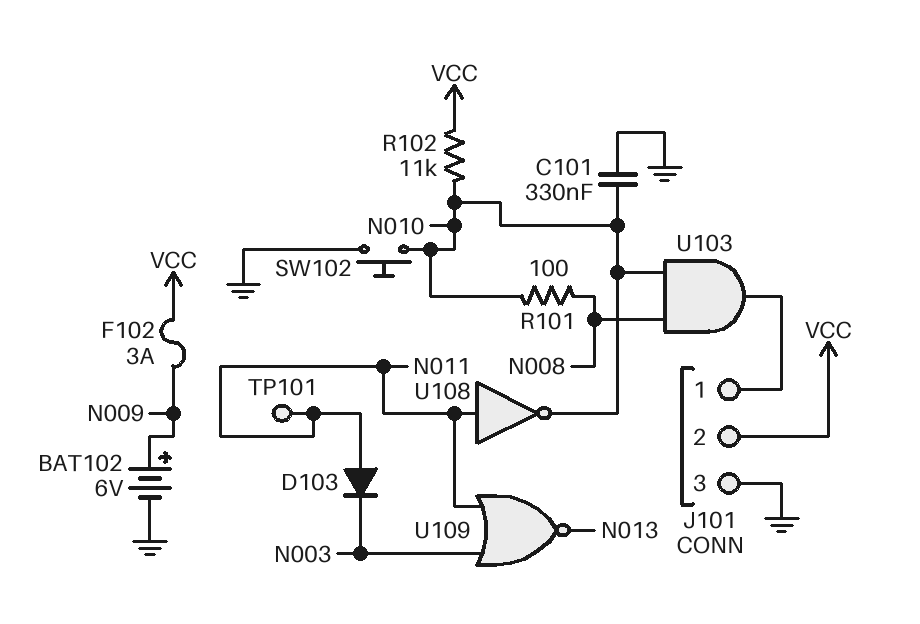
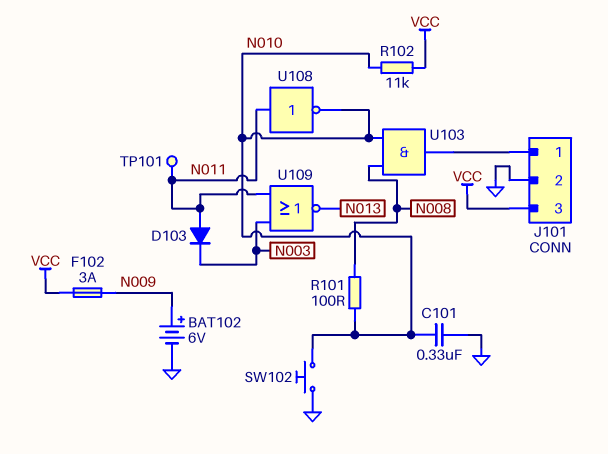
J101 pin 2: VCC -> GND
J101 pin 3: GND -> VCC

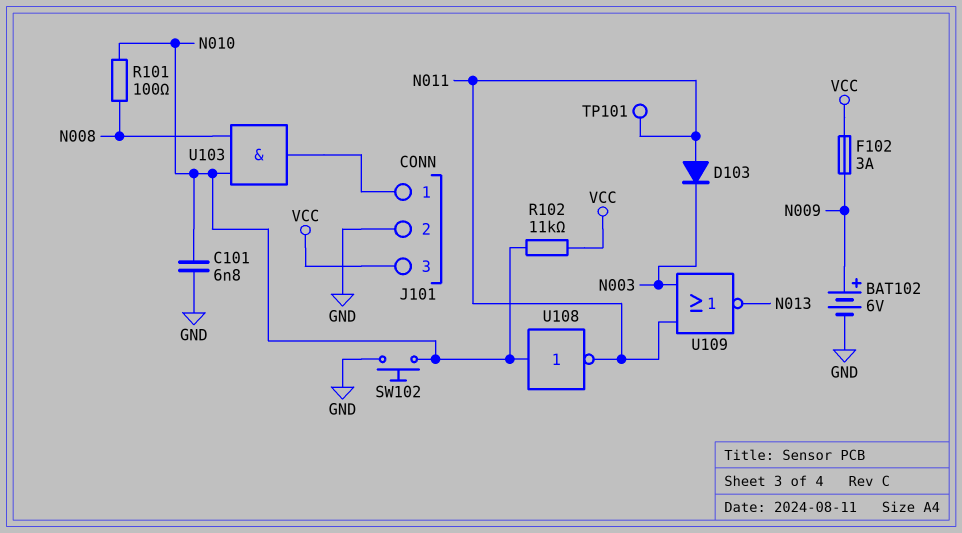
C101: 330nF (GND, N010) -> 6.8nF (GND, N010)
U108: NOT (in N011, out N010) -> NOT (in N010, out N011)

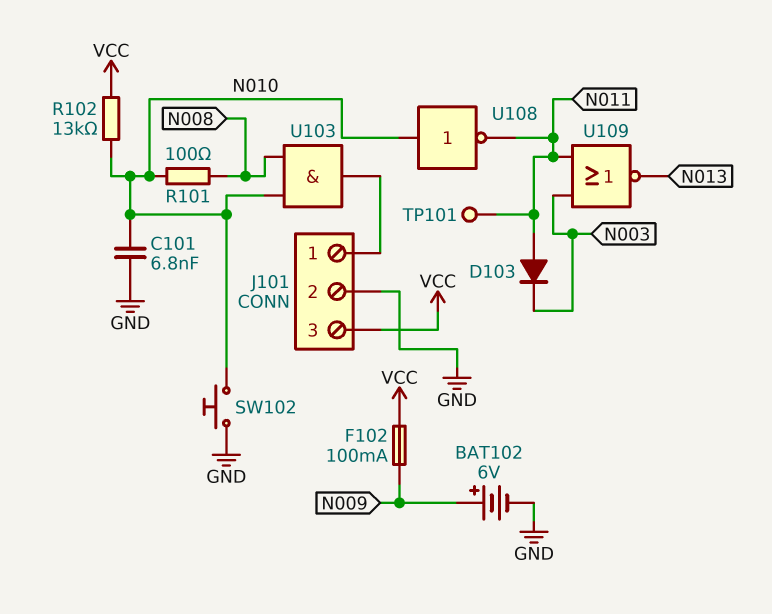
F102: 3A (N009, VCC) -> 100mA (N009, VCC)
R102: 11k (N010, VCC) -> 13k (N010, VCC)

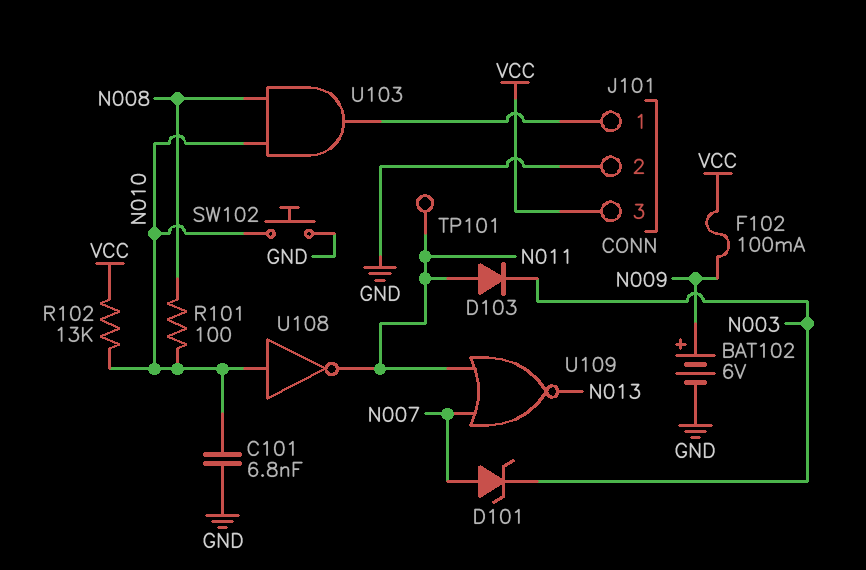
D101: none -> zener (A N007, K N003)
U109: NOR (in N003, in N011, out N013) -> NOR (in N007, in N011, out N013)

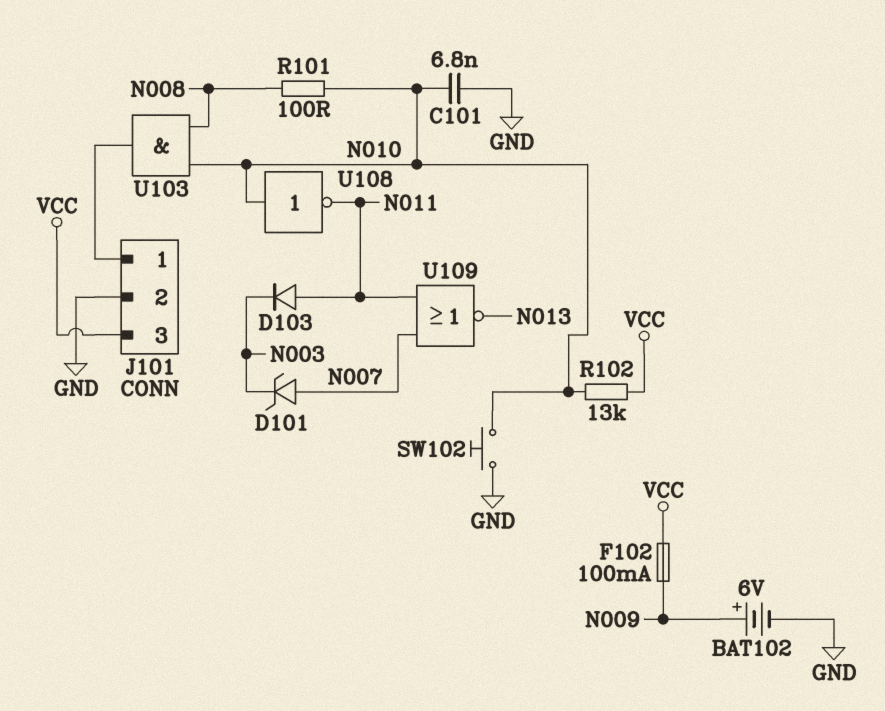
TP101: test point (N011) -> none

